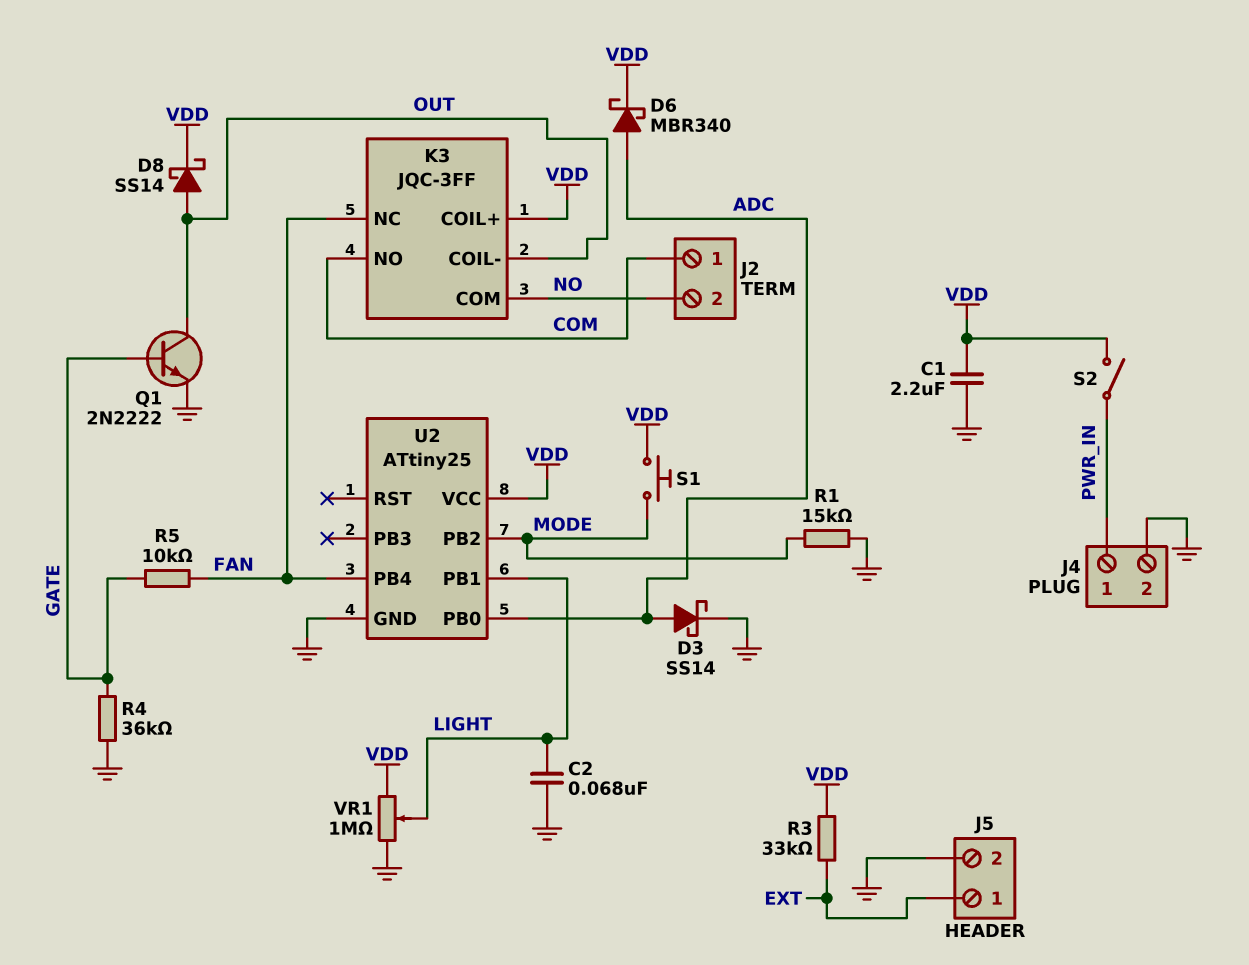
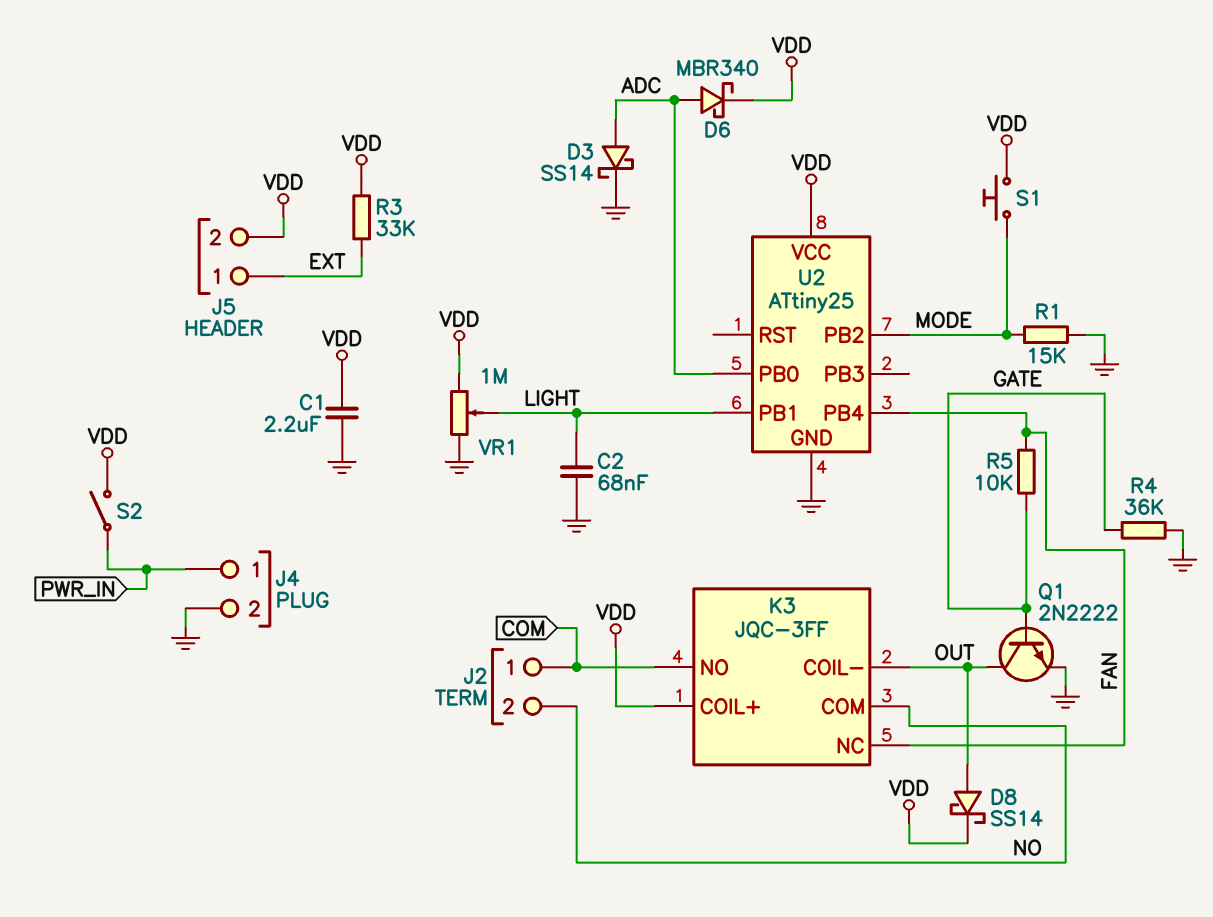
J5 pin 2: GND -> VDD

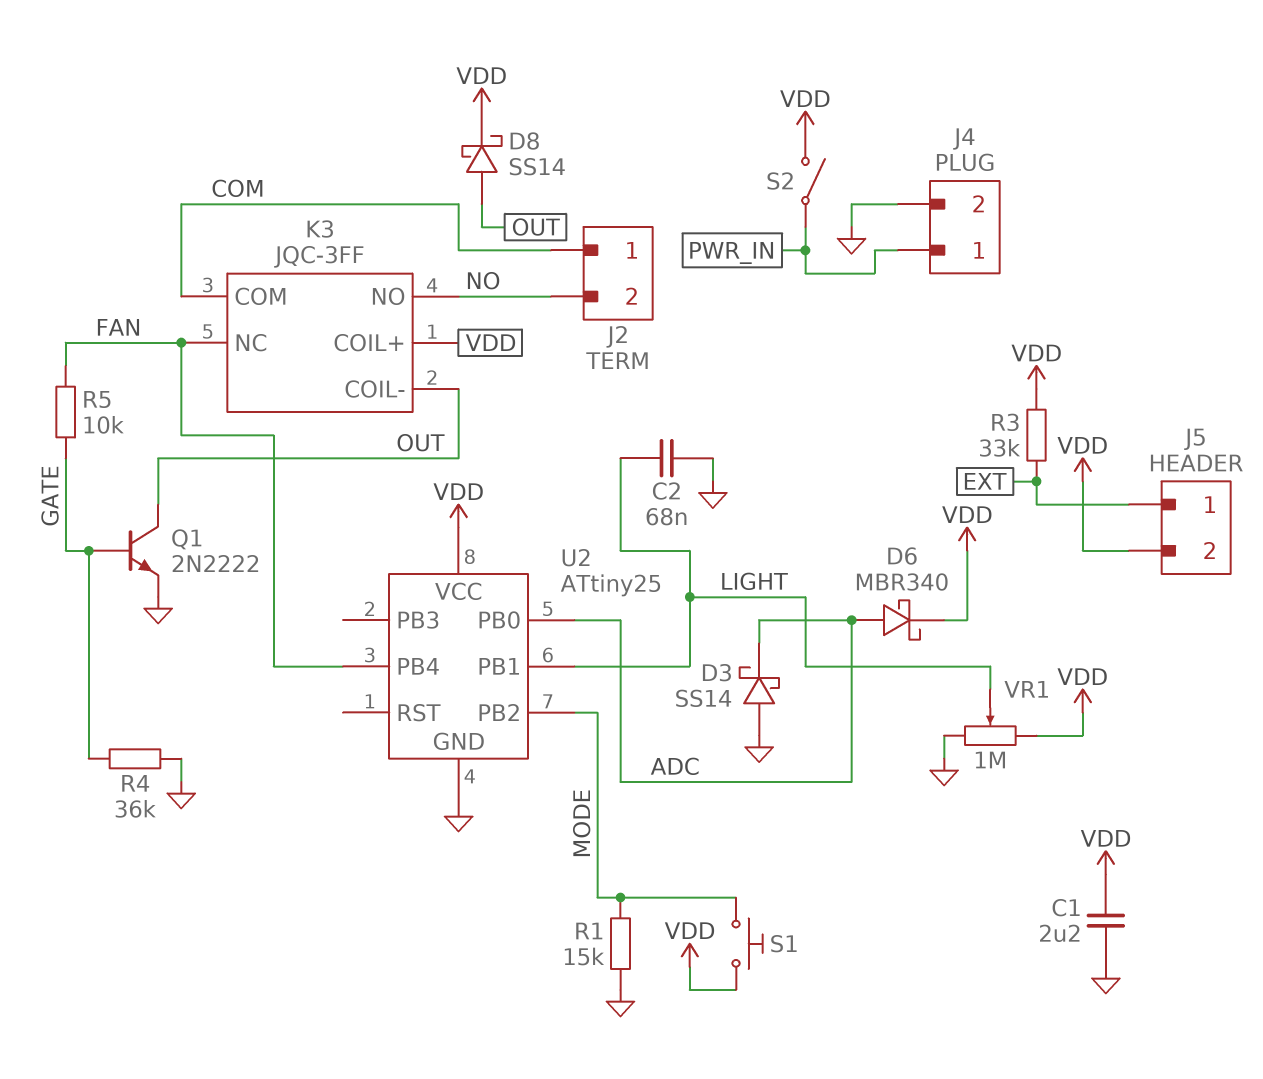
D3: schottky SS14 (A ADC, K GND) -> schottky SS14 (A GND, K ADC)
K3 pin COM: NO -> COM
K3 pin NO: COM -> NO

